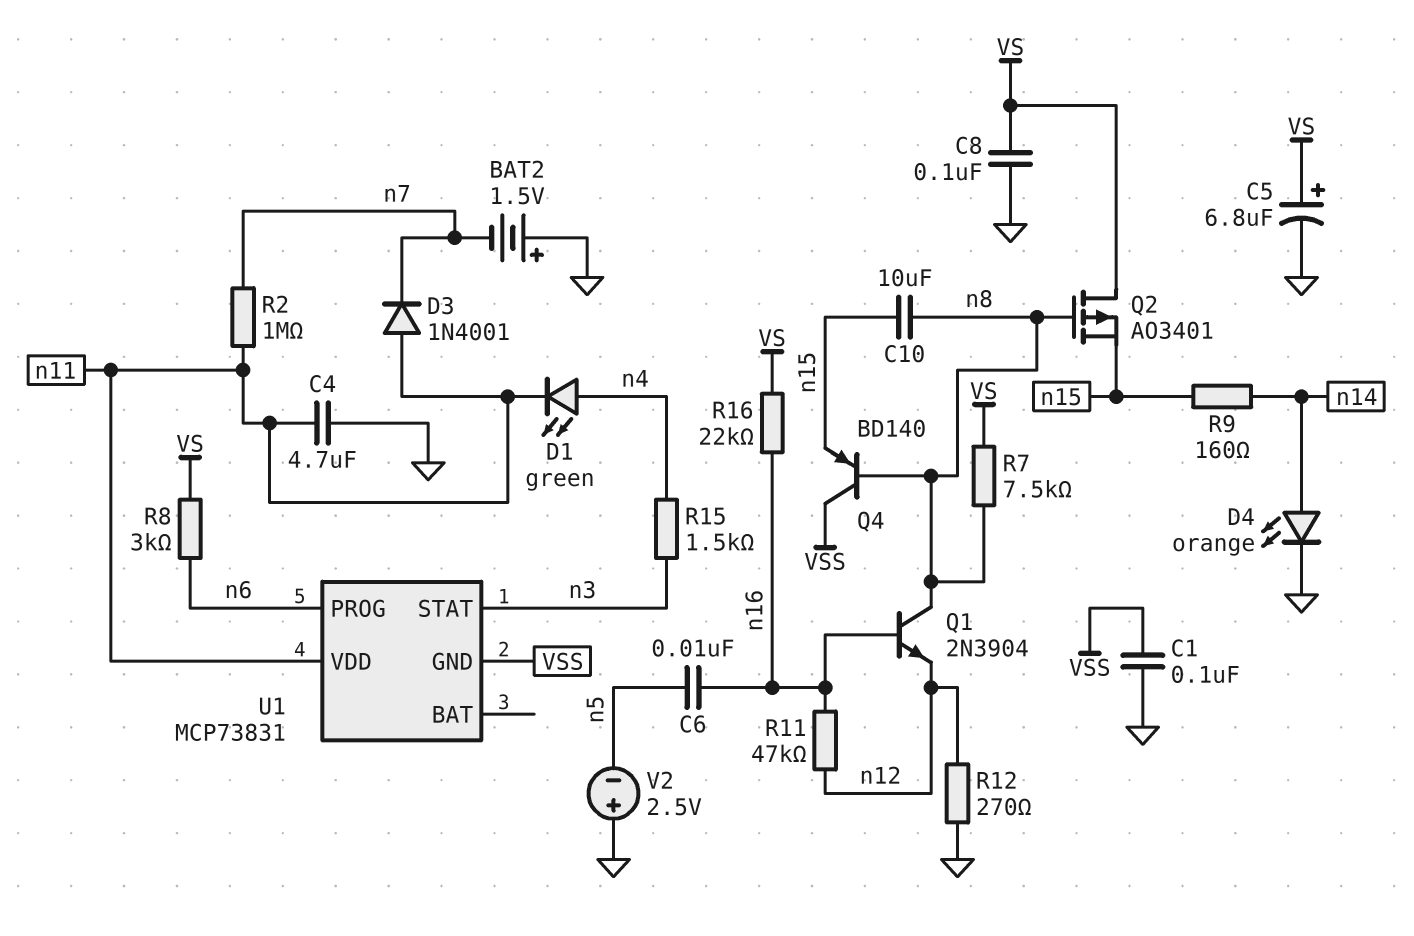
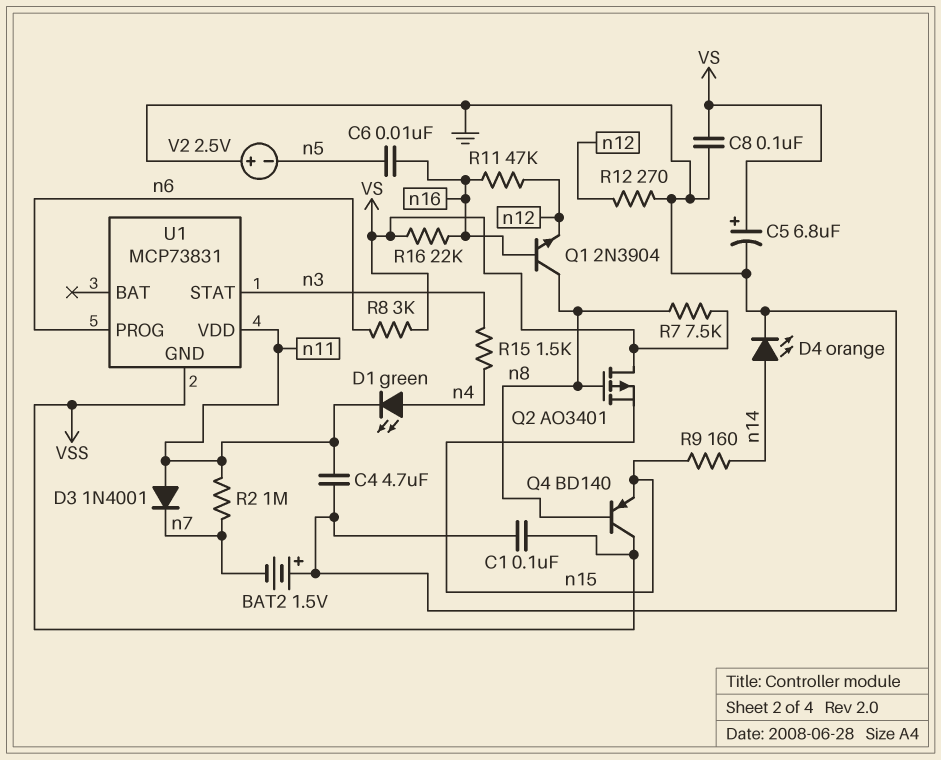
C10: 10uF (n8, n15) -> none

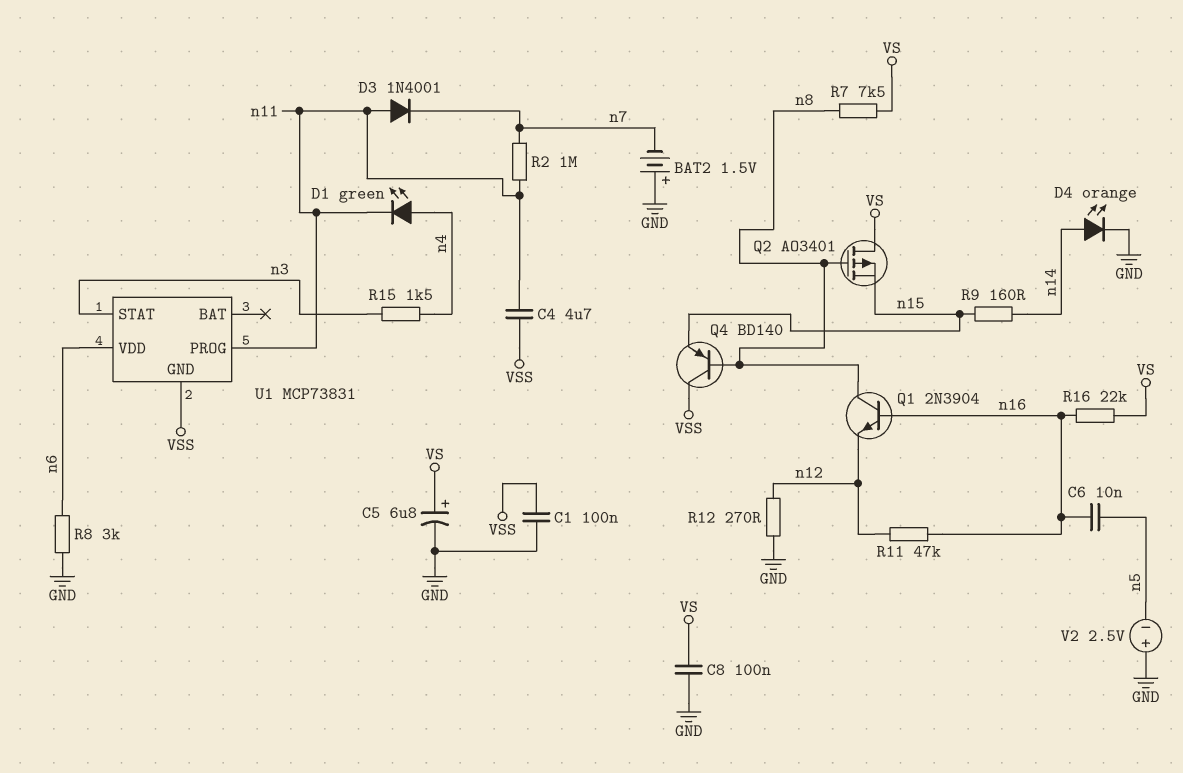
C4: 4.7uF (GND, n11) -> 4.7uF (VSS, n11)
R8: 3k (VS, n6) -> 3k (GND, n6)
U1 pin PROG: n6 -> n11
U1 pin VDD: n11 -> n6

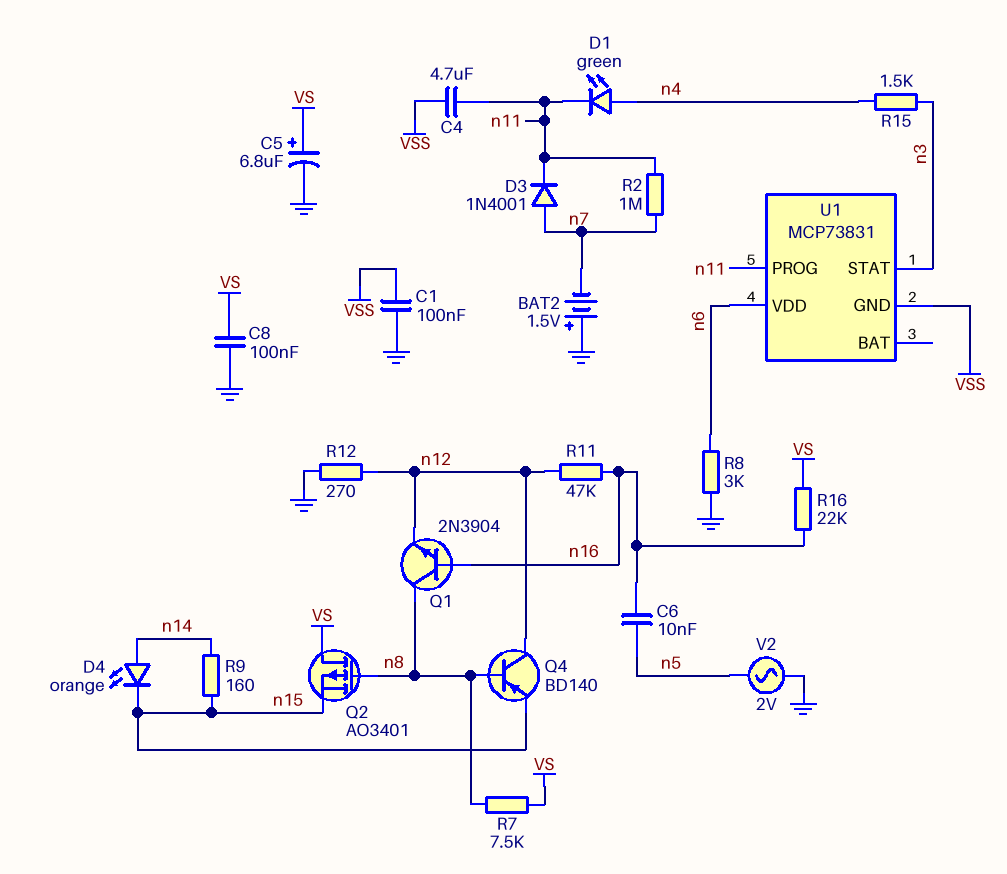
D3: diode 1N4001 (A n11, K n7) -> diode 1N4001 (A n7, K n11)
D4: LED orange (A n14, K GND) -> LED orange (A n14, K n15)
Q4: PNP BD140 (B n8, C VSS, E n15) -> PNP BD140 (B n8, C n12, E n15)
V2: 2.5V (plus GND, minus n5) -> AC 2V (GND, n5)

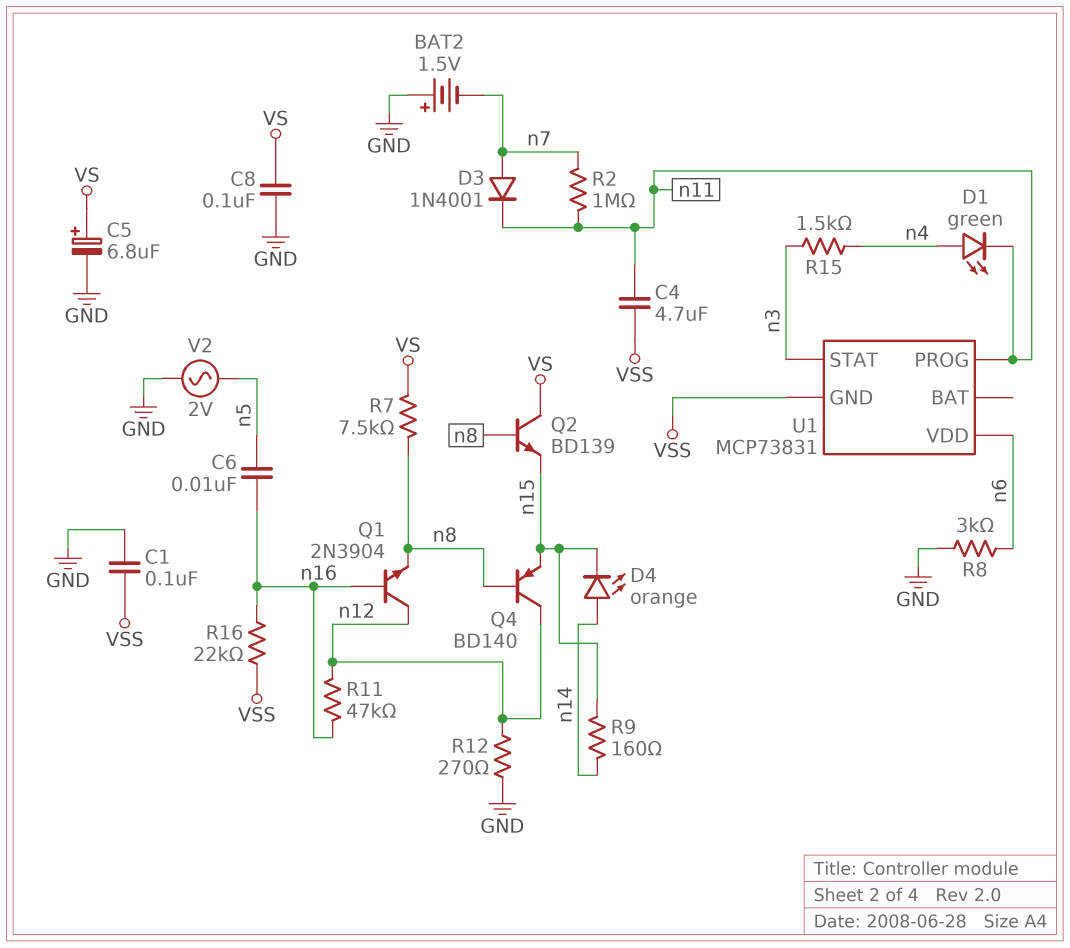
Q1: NPN 2N3904 (B n16, C n8, E n12) -> NPN 2N3904 (B n16, C n12, E n8)
Q2: PMOS AO3401 (G n8, D VS, S n15) -> NPN BD139 (B n8, C VS, E n15)
R16: 22k (VS, n16) -> 22k (VSS, n16)

